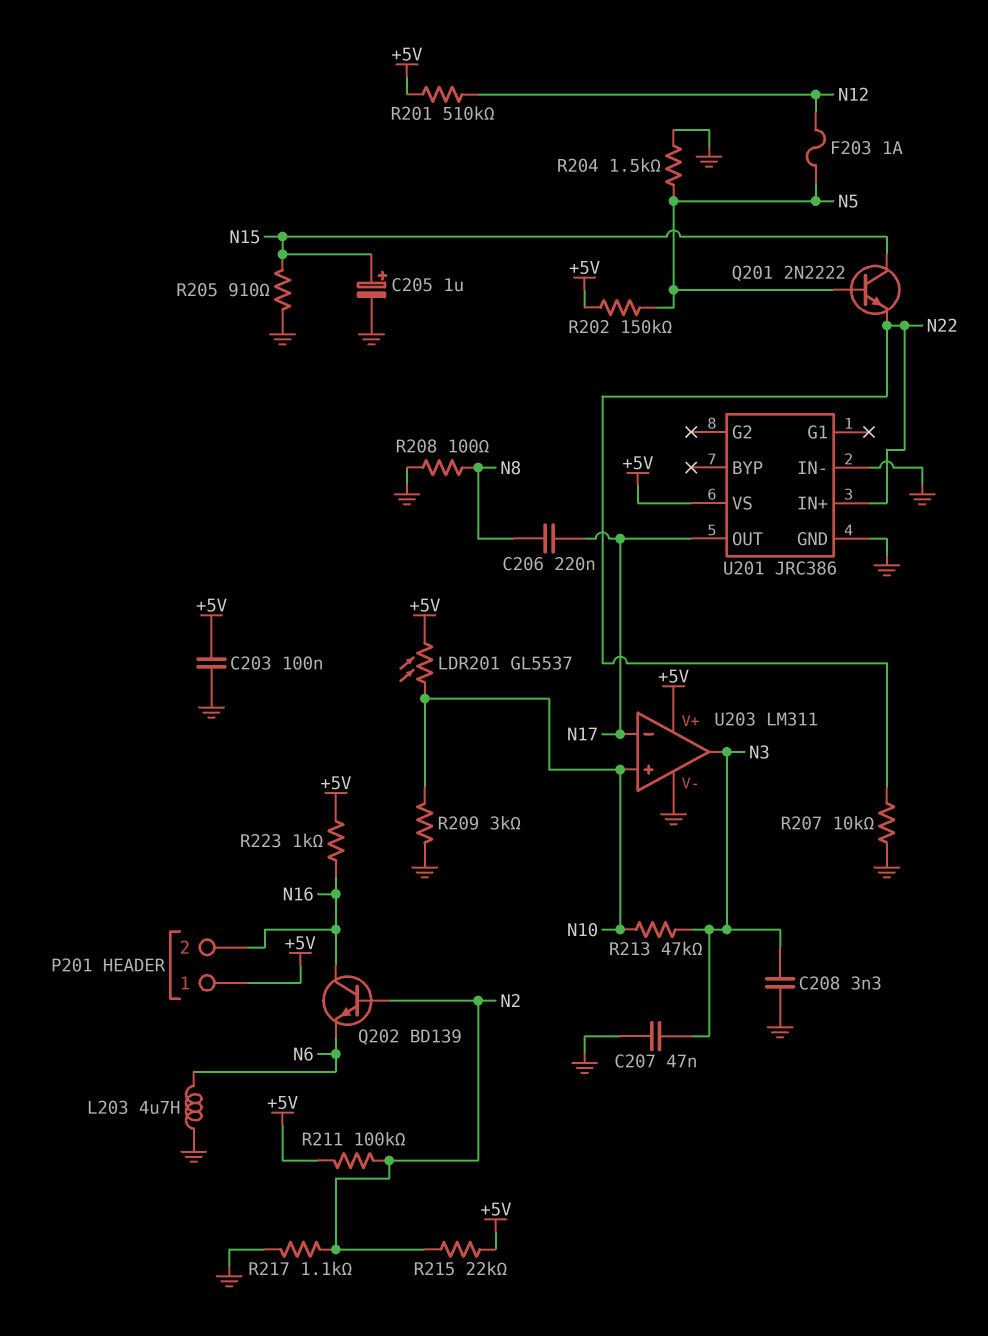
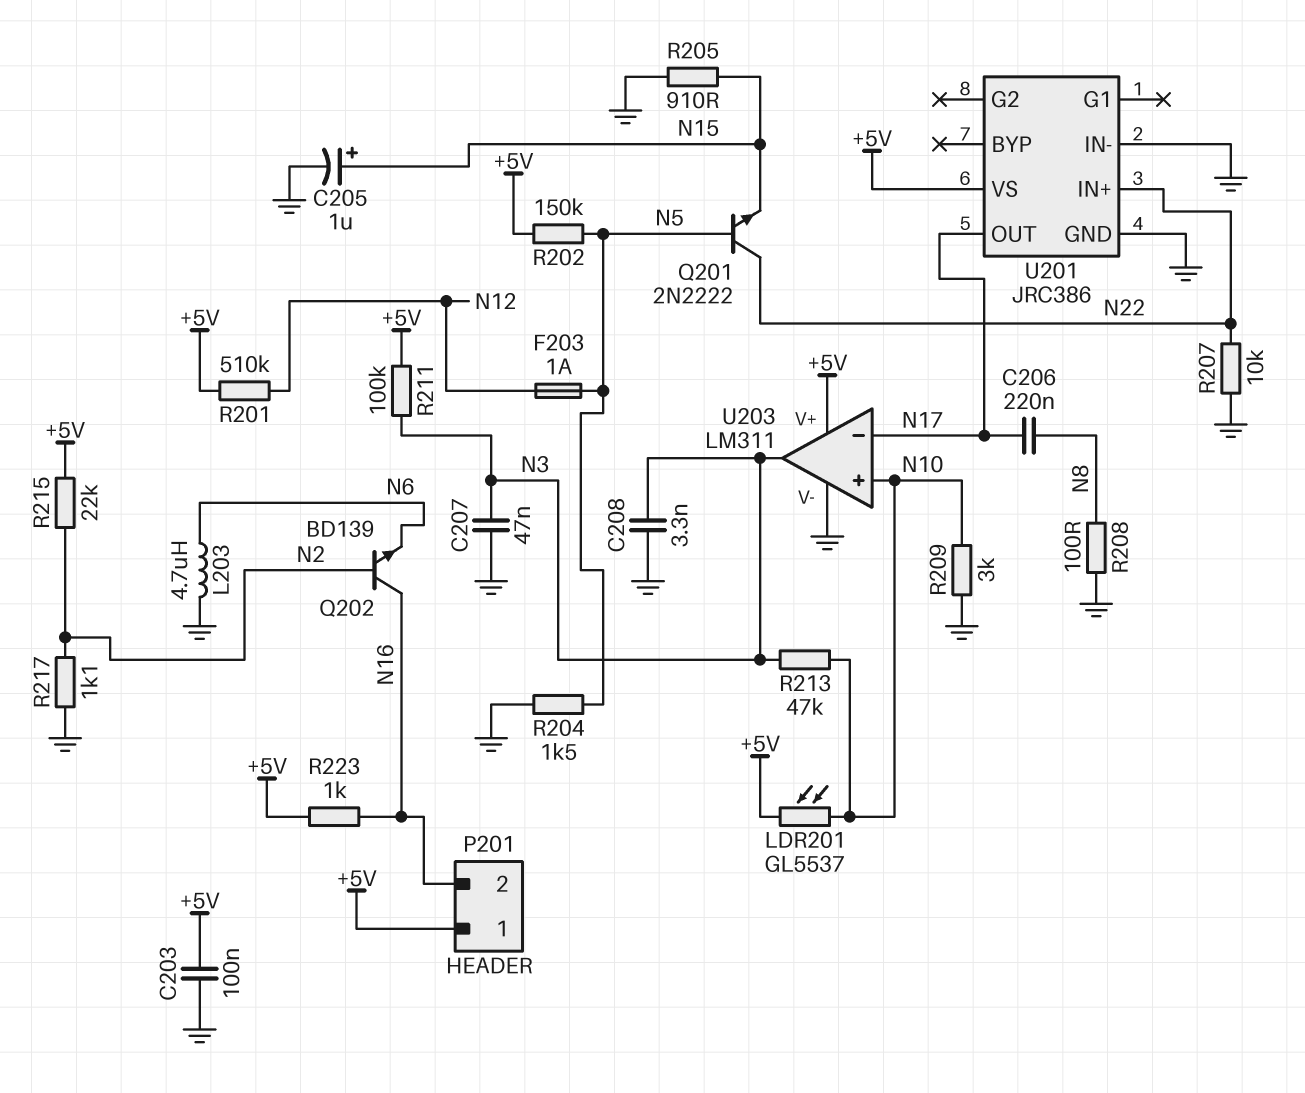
Q201: NPN 2N2222 (B N5, C N15, E N22) -> NPN 2N2222 (B N5, C N22, E N15)
R211: 100k (+5V, N2) -> 100k (+5V, N3)

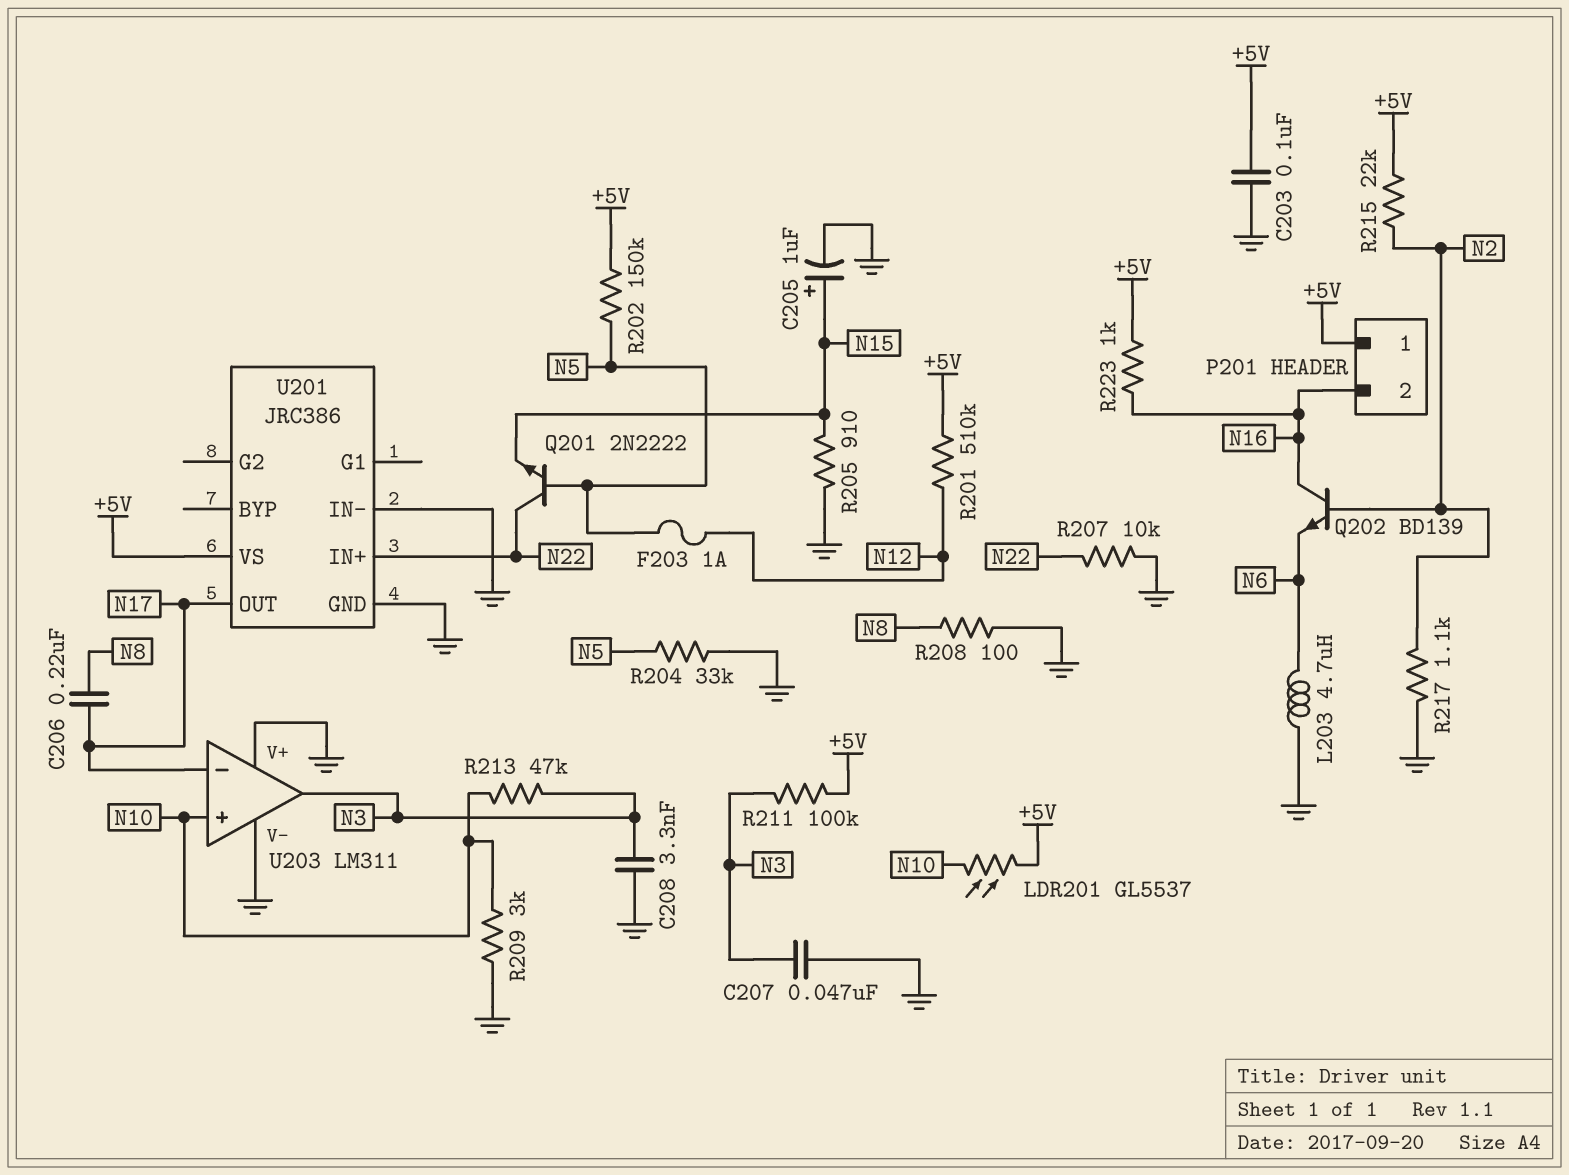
R204: 1.5k (GND, N5) -> 33k (GND, N5)
U203 pin V+: +5V -> GND

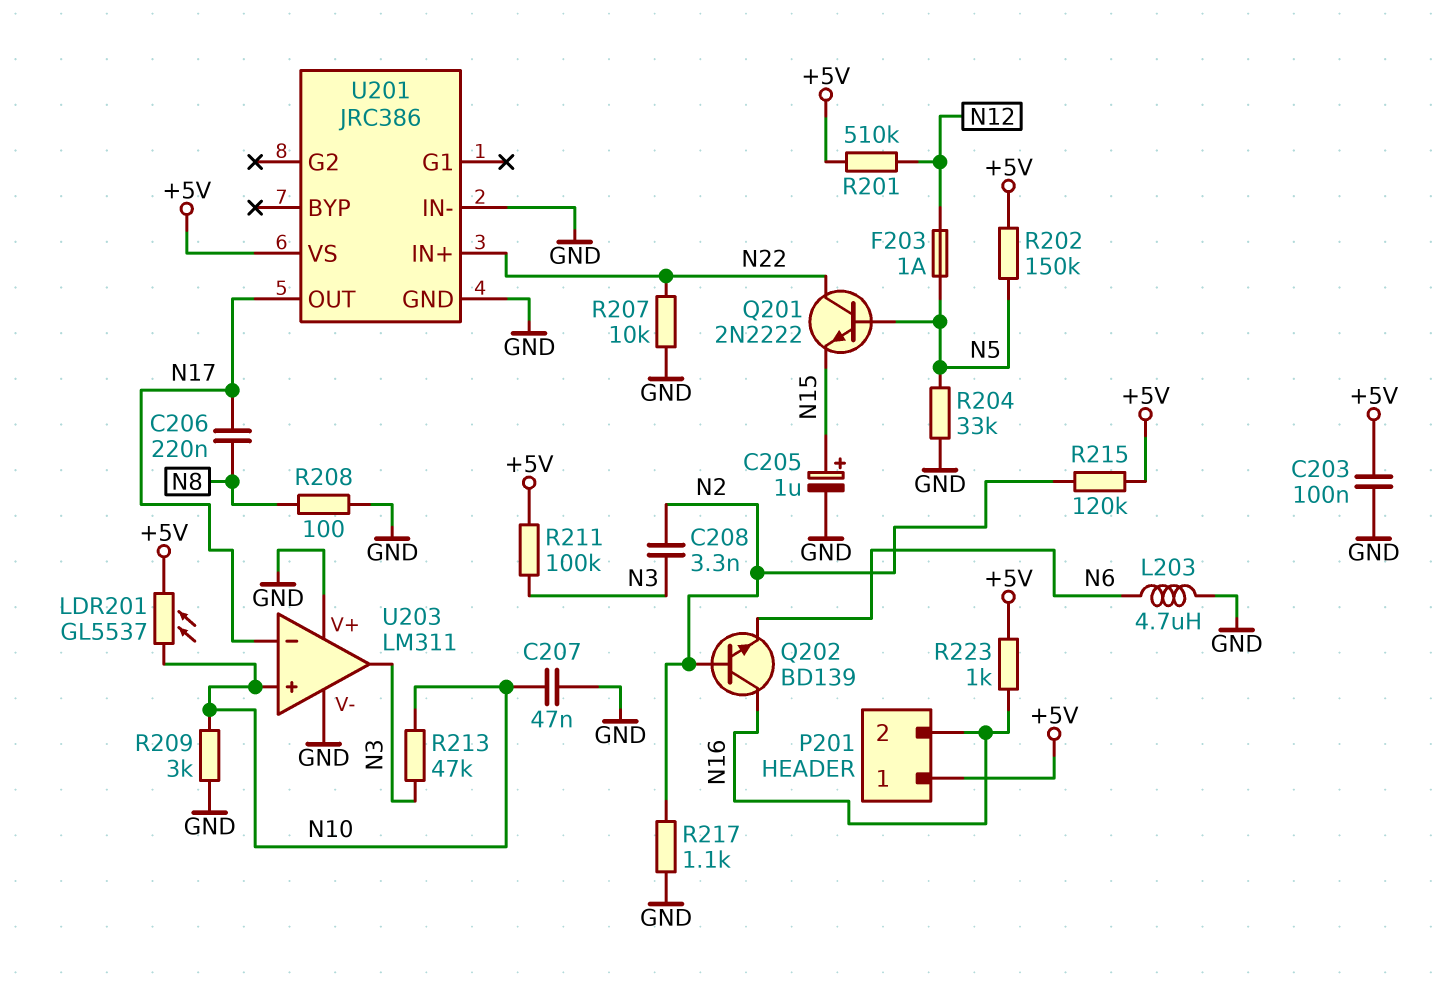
C207: 47nF (GND, N3) -> 47nF (GND, N10)
C208: 3.3nF (GND, N3) -> 3.3nF (N2, N3)
R205: 910 (GND, N15) -> none
R215: 22k (+5V, N2) -> 120k (+5V, N2)

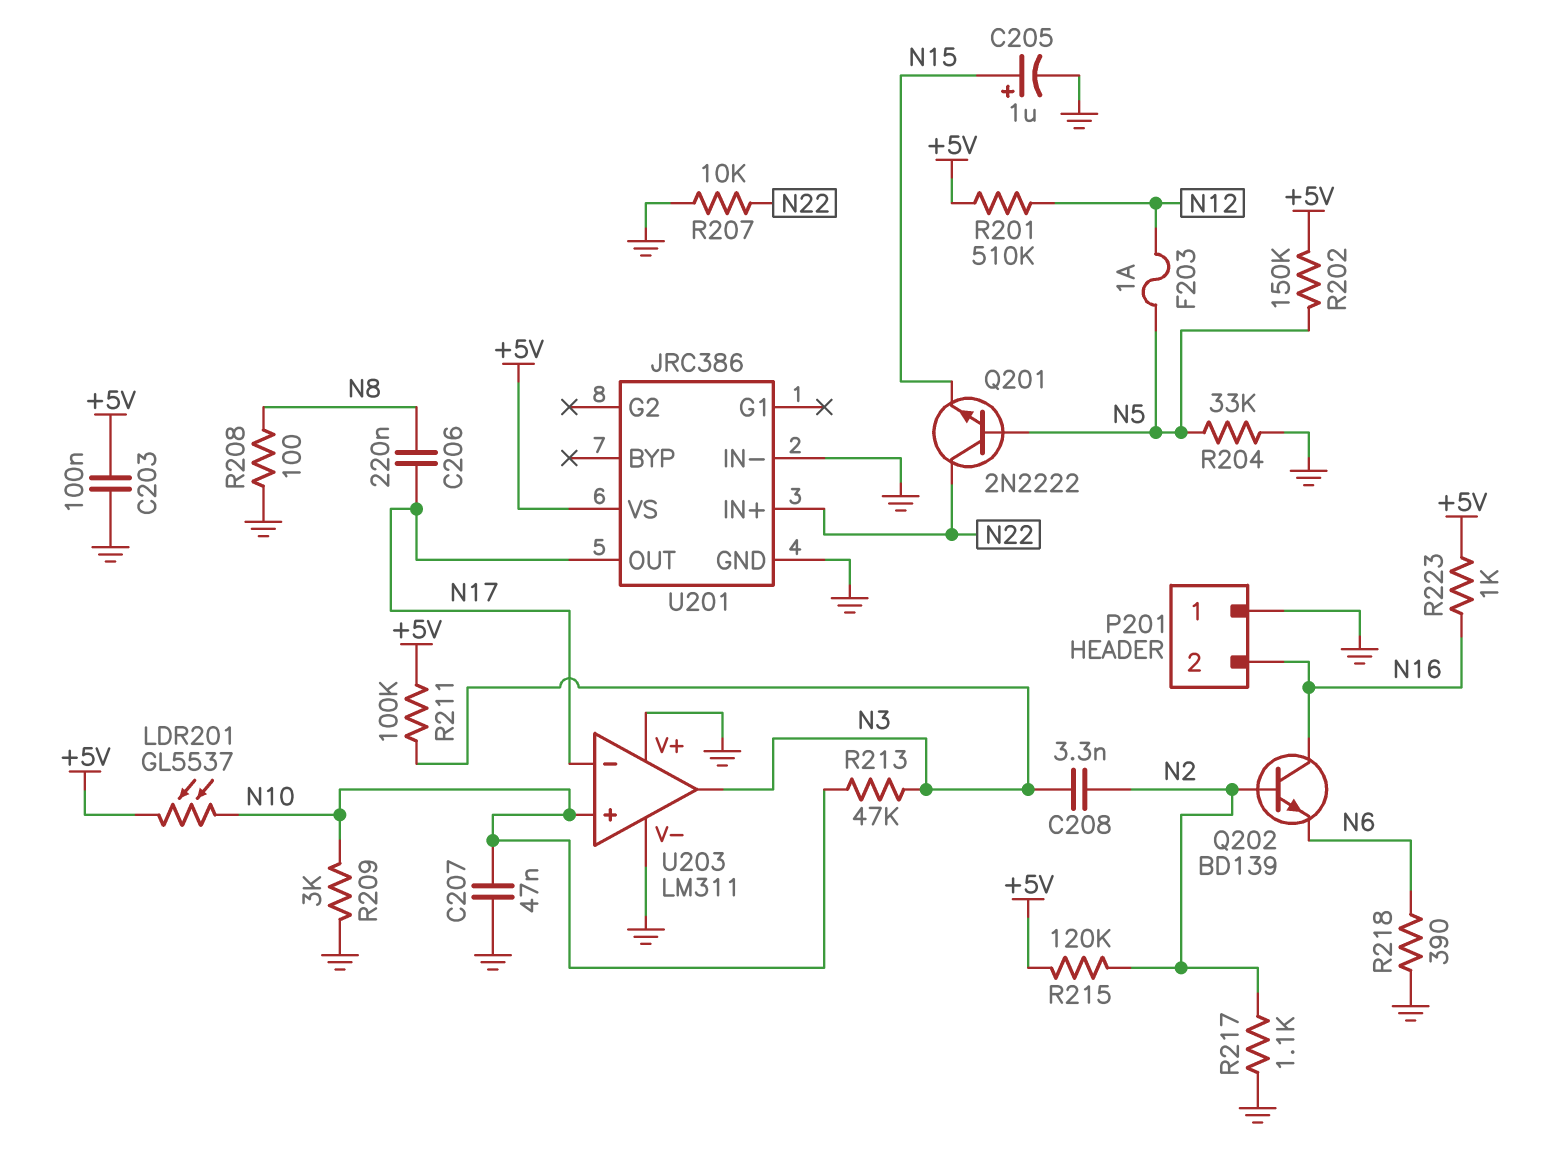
L203: 4.7uH (GND, N6) -> none
P201 pin 1: +5V -> GND
R218: none -> 390 (GND, N6)

